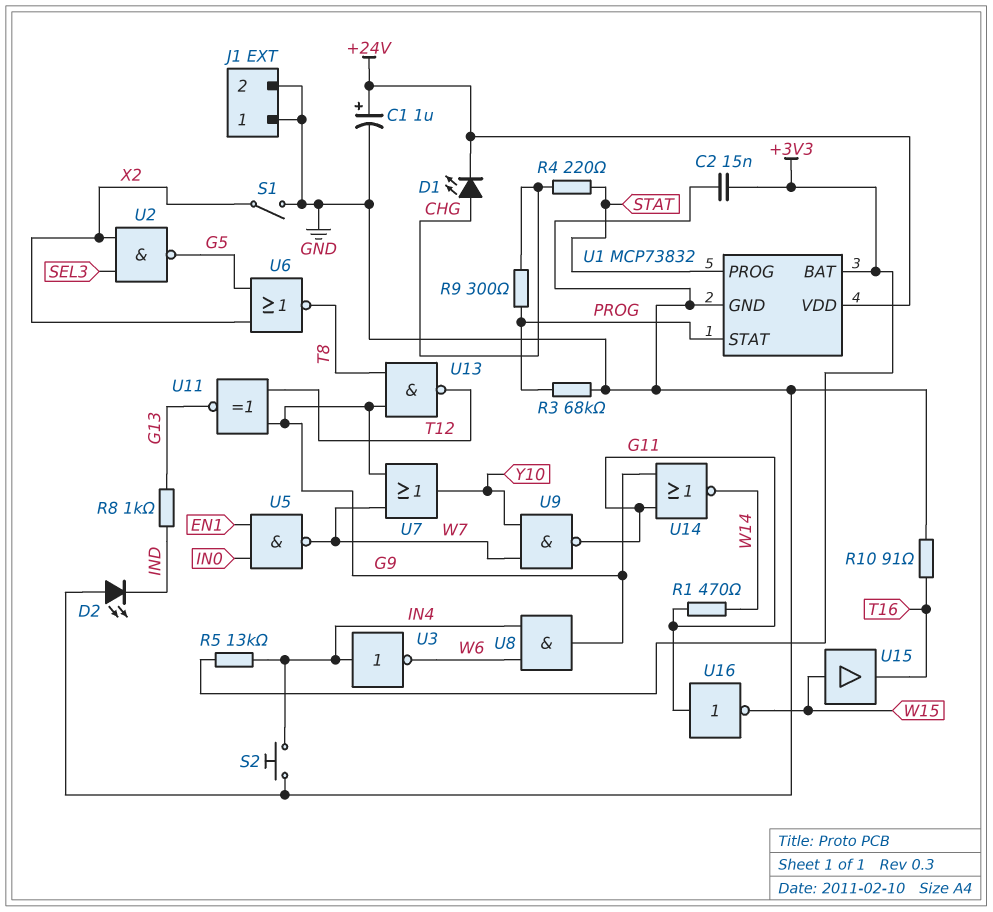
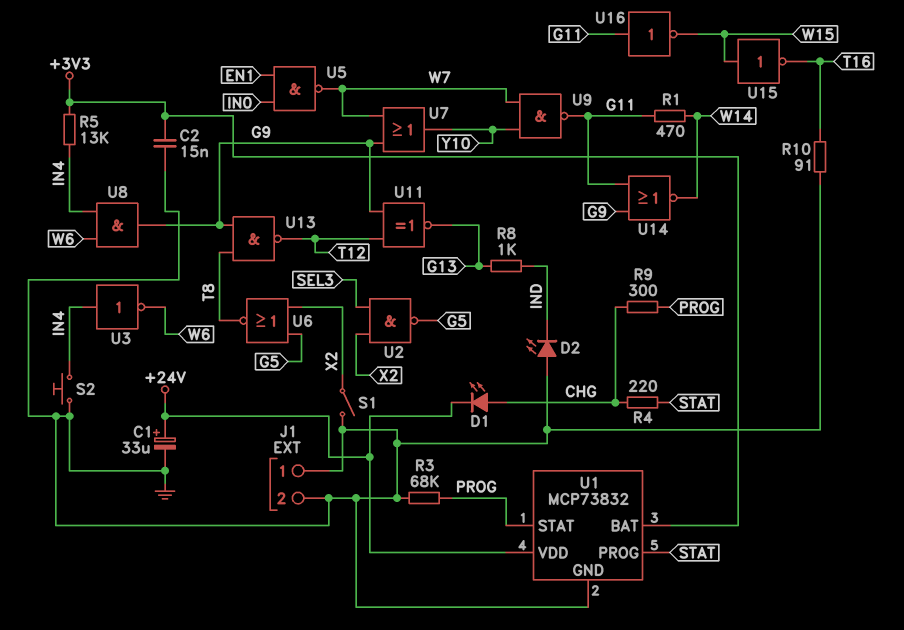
C1: 1uF (plus +24V, minus GND) -> 33uF (plus +24V, minus GND)
U15: buffer (in W15, out T16) -> NOT (in W15, out T16)

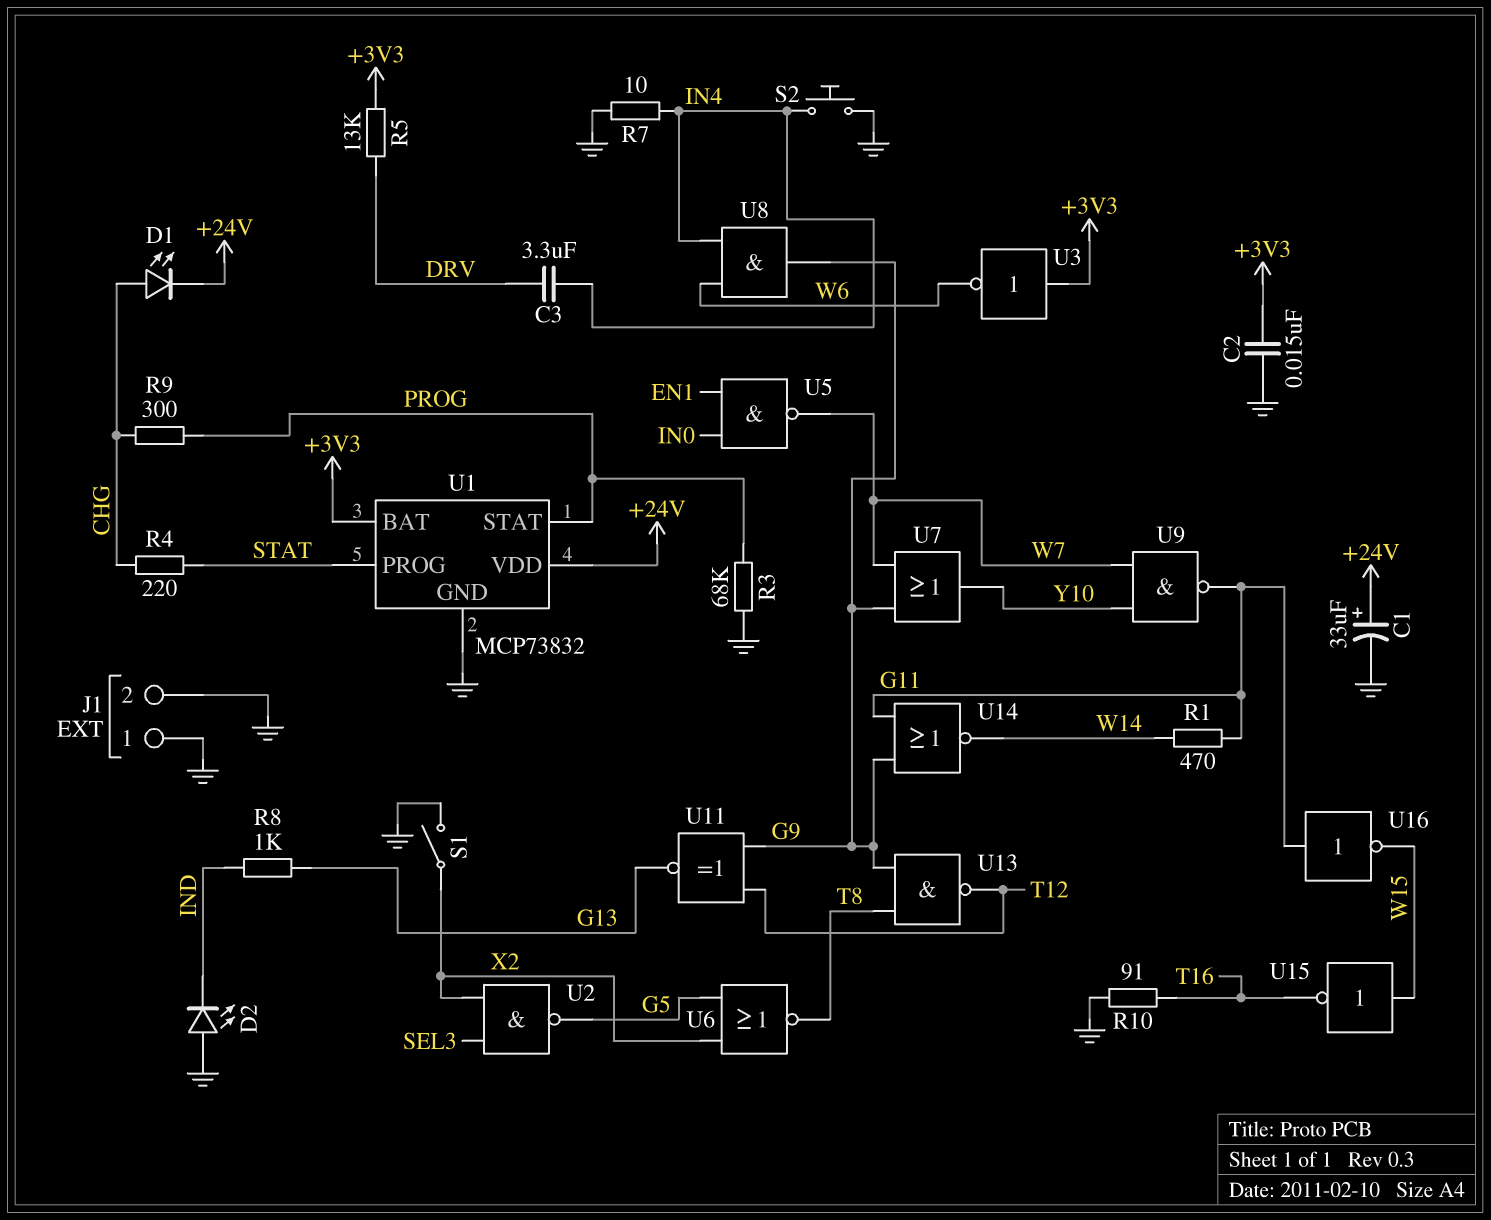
C3: none -> 3.3uF (DRV, IN4)
R5: 13k (+3V3, IN4) -> 13k (+3V3, DRV)
R7: none -> 10 (GND, IN4)
U3: NOT (in IN4, out W6) -> NOT (in +3V3, out W6)

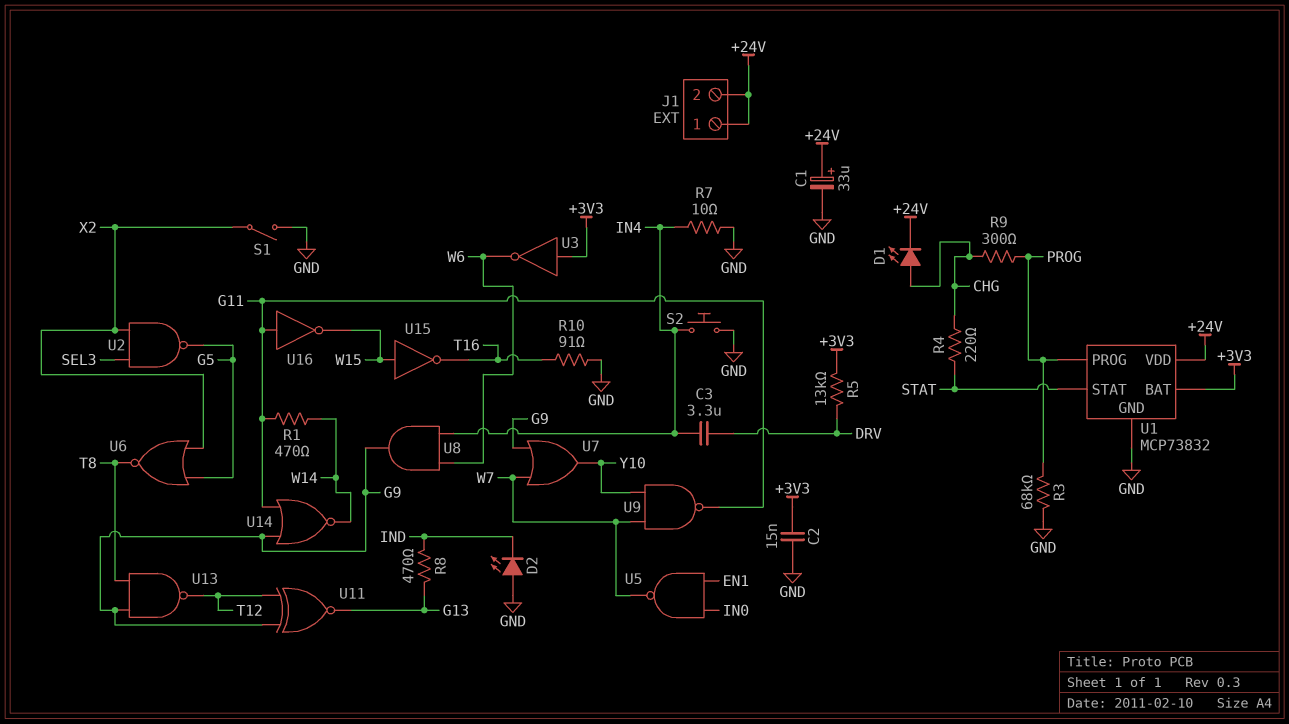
J1 pin 1: GND -> +24V
J1 pin 2: GND -> +24V
R8: 1k (G13, IND) -> 470 (G13, IND)
U1 pin PROG: STAT -> PROG
U1 pin STAT: PROG -> STAT

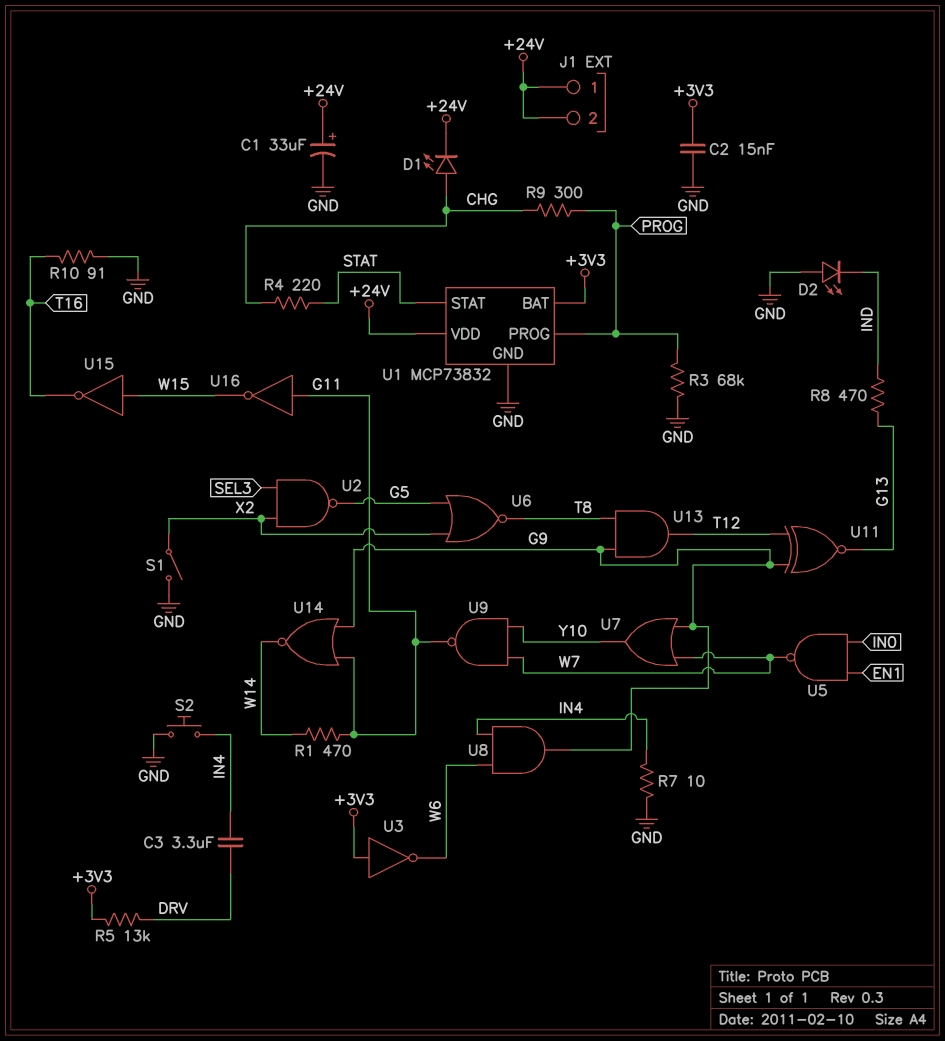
U13: NAND (in G9, in T8, out T12) -> AND (in G9, in T8, out T12)

